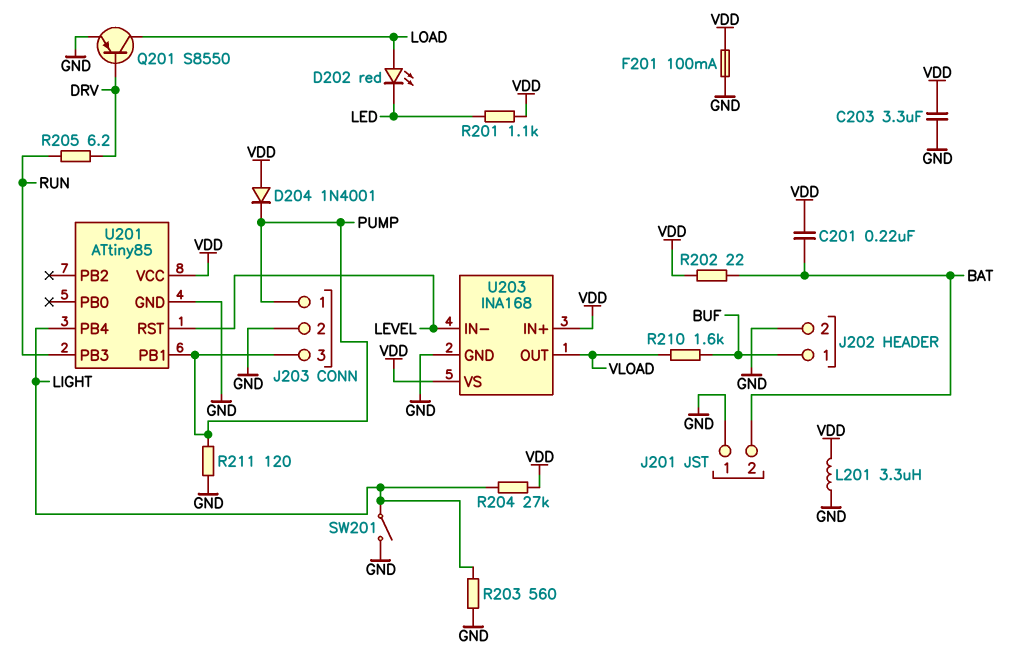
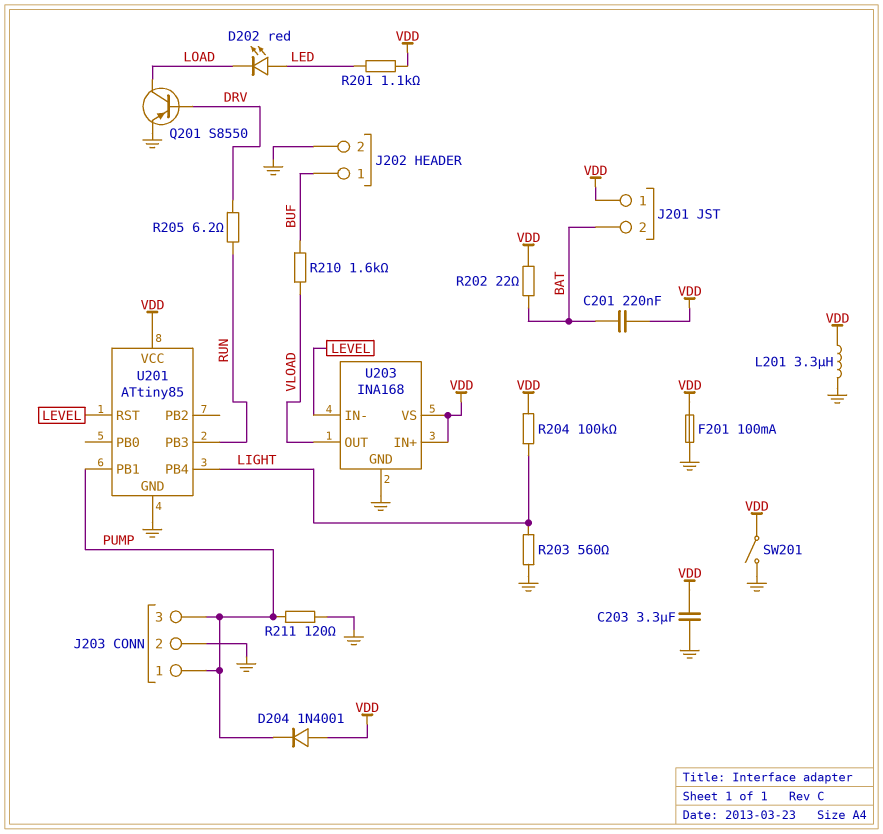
D202: LED red (A LOAD, K LED) -> LED red (A LED, K LOAD)
J201 pin 1: GND -> VDD
R204: 27k (LIGHT, VDD) -> 100k (LIGHT, VDD)
SW201: switch (GND, LIGHT) -> switch (GND, VDD)

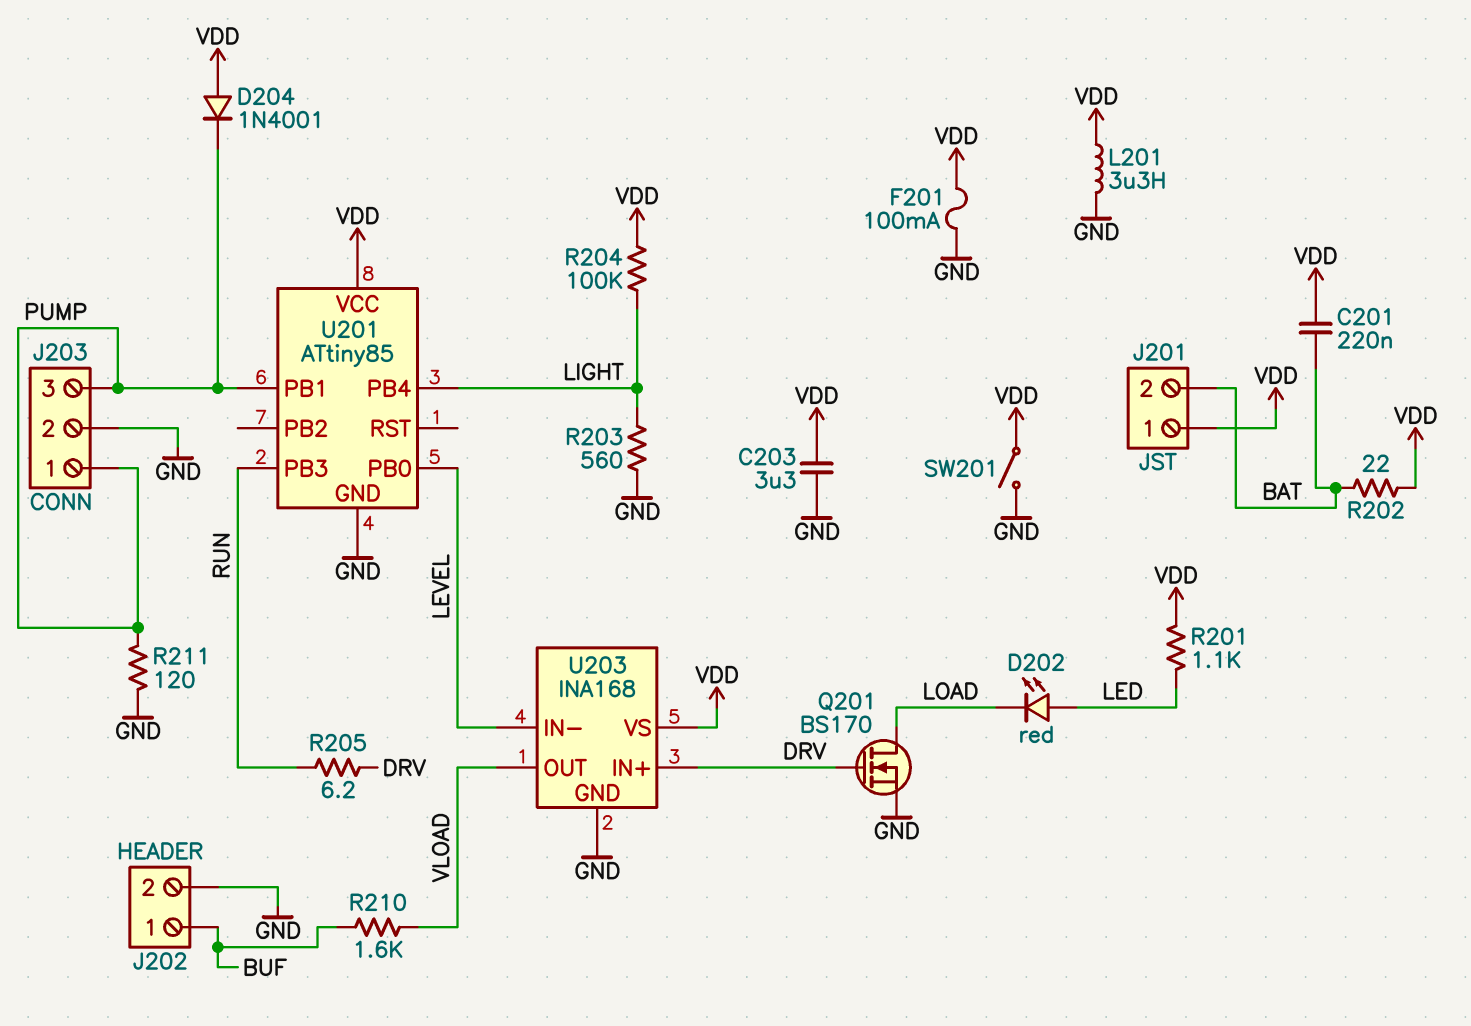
Q201: PNP S8550 (B DRV, C LOAD, E GND) -> NMOS BS170 (G DRV, D LOAD, S GND)
U201 pin PB0: none -> LEVEL
U201 pin RST: LEVEL -> none
U203 pin IN+: VDD -> DRV

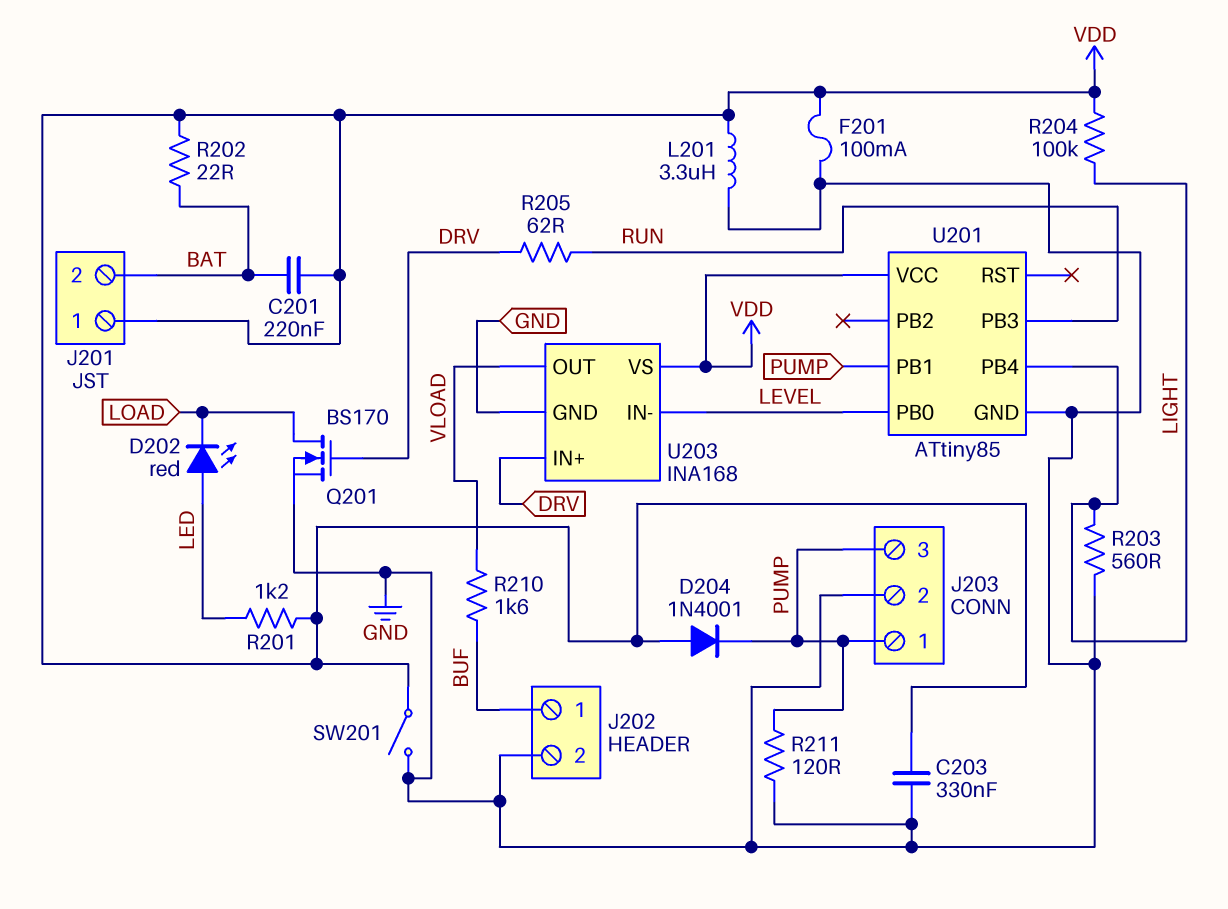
C203: 3.3uF (GND, VDD) -> 330nF (GND, VDD)
R201: 1.1k (LED, VDD) -> 1.2k (LED, VDD)
R205: 6.2 (DRV, RUN) -> 62 (DRV, RUN)

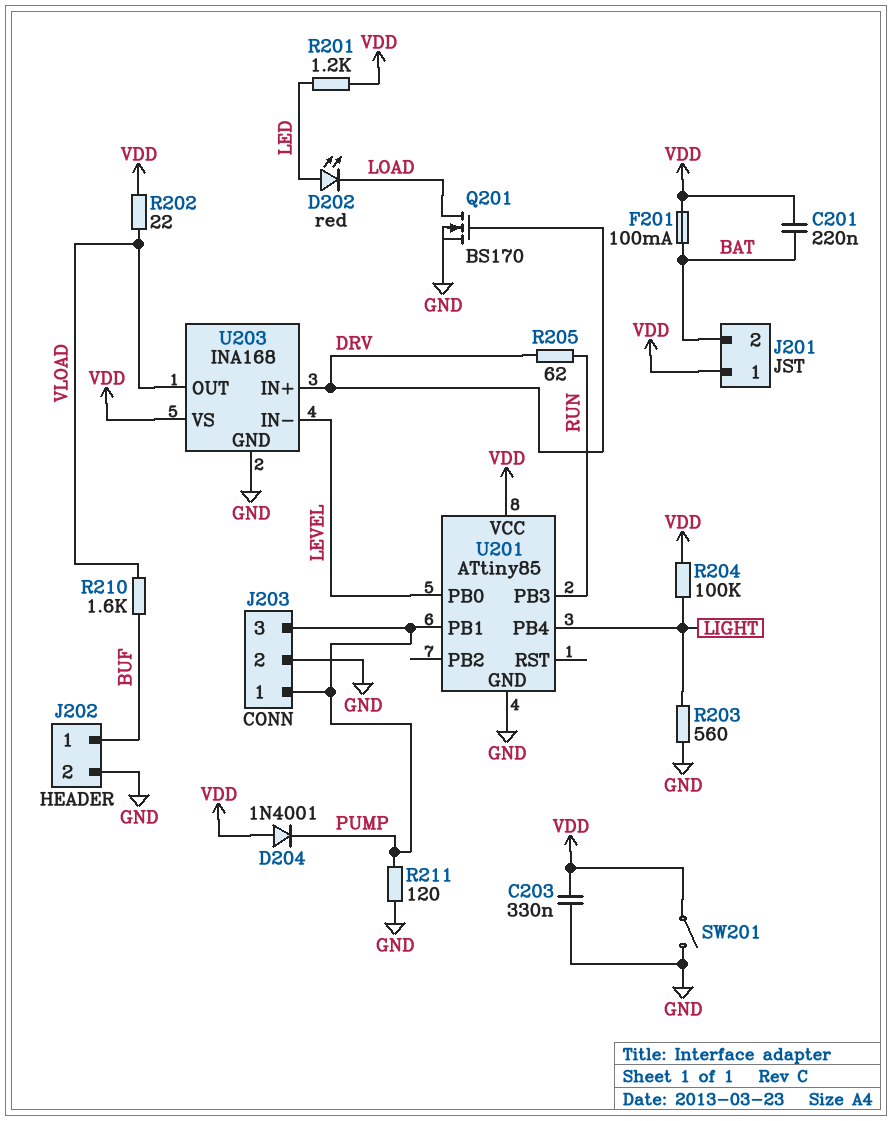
F201: 100mA (GND, VDD) -> 100mA (BAT, VDD)
L201: 3.3uH (GND, VDD) -> none
R202: 22 (BAT, VDD) -> 22 (VDD, VLOAD)

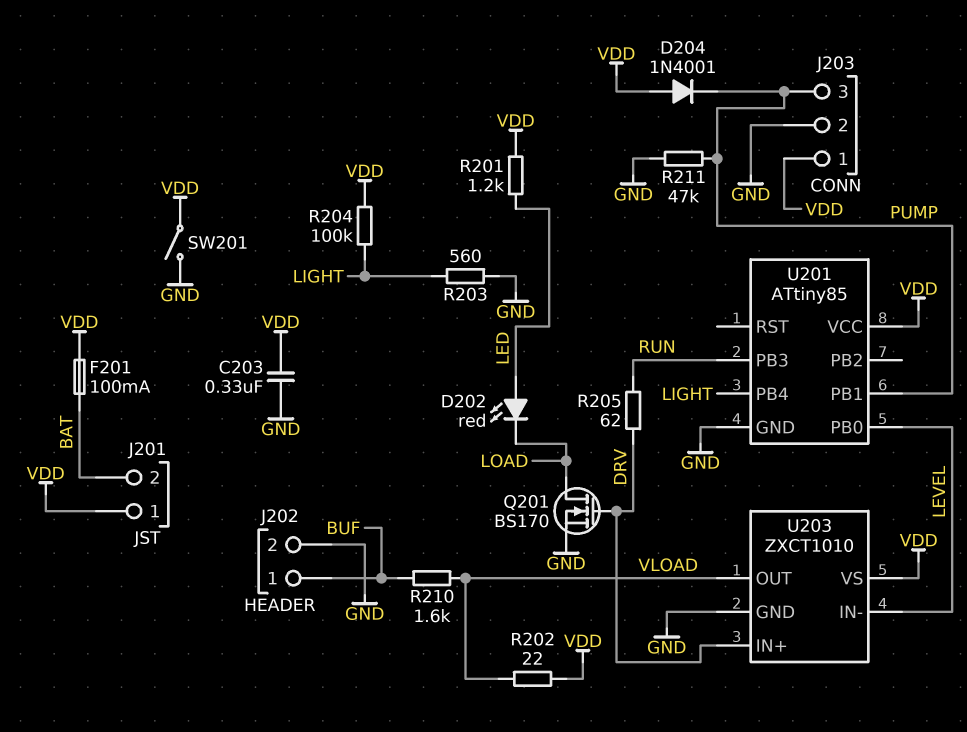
C201: 220nF (BAT, VDD) -> none
J203 pin 1: PUMP -> VDD
R211: 120 (GND, PUMP) -> 47k (GND, PUMP)
U203: INA168 -> ZXCT1010

